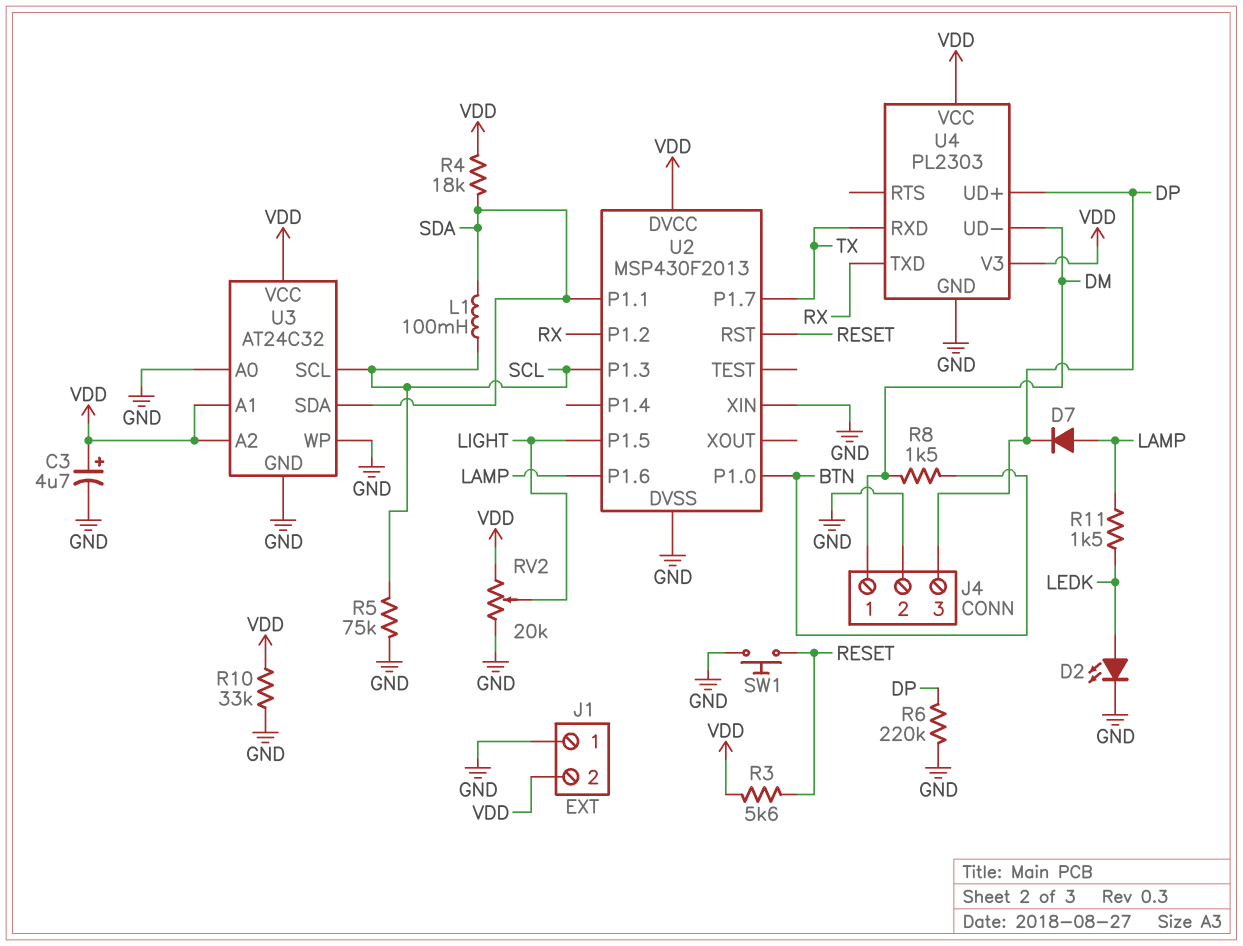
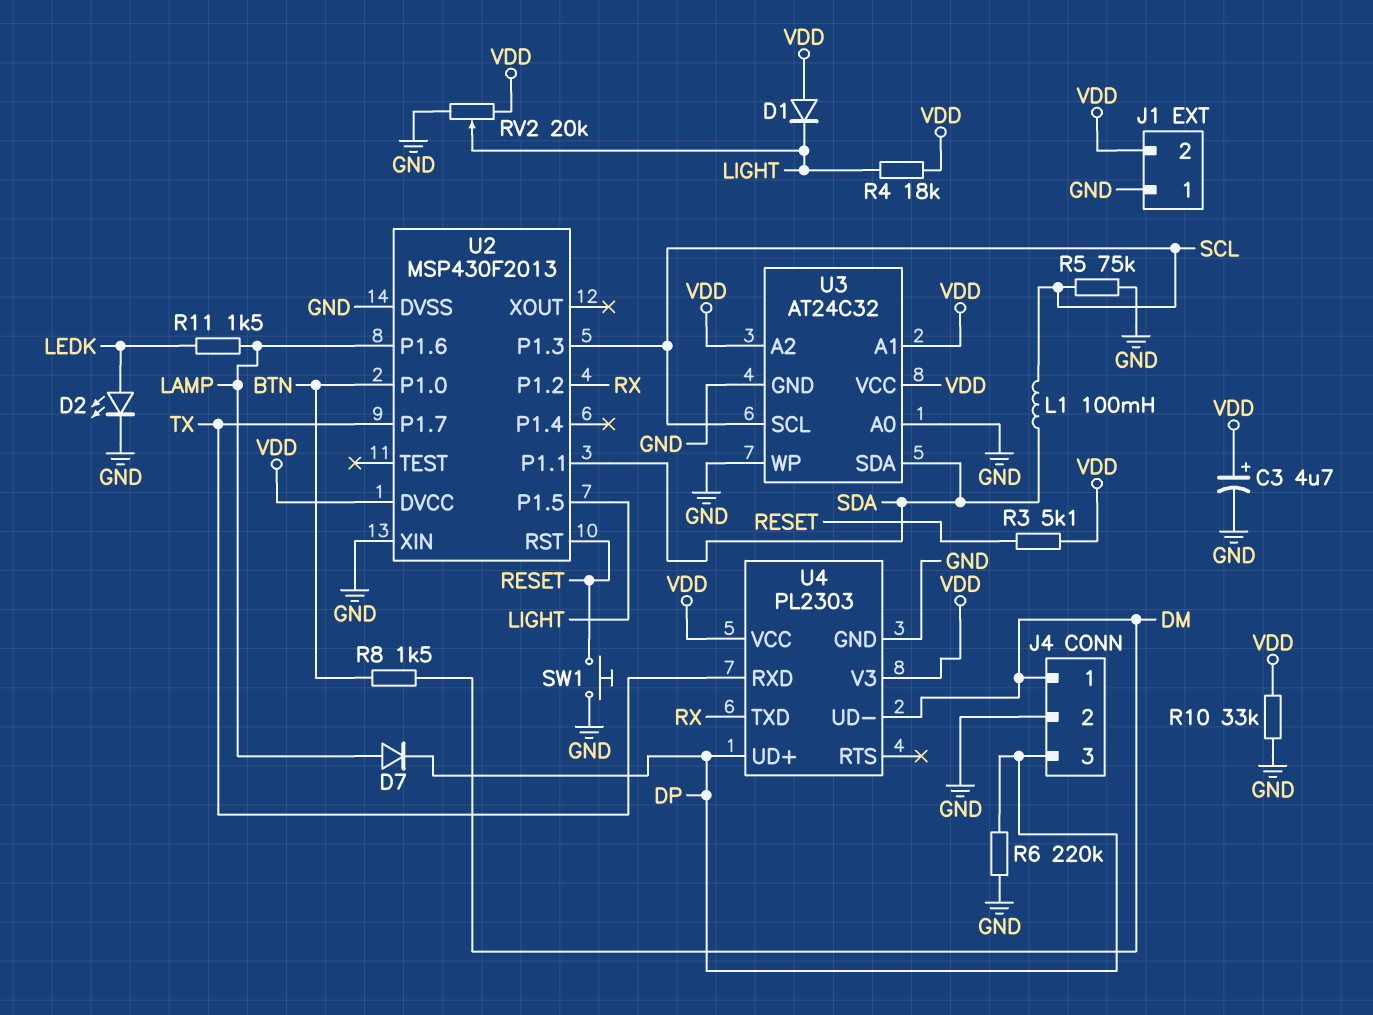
D1: none -> diode (A VDD, K LIGHT)
R3: 5.6k (RESET, VDD) -> 5.1k (RESET, VDD)
R4: 18k (SDA, VDD) -> 18k (LIGHT, VDD)

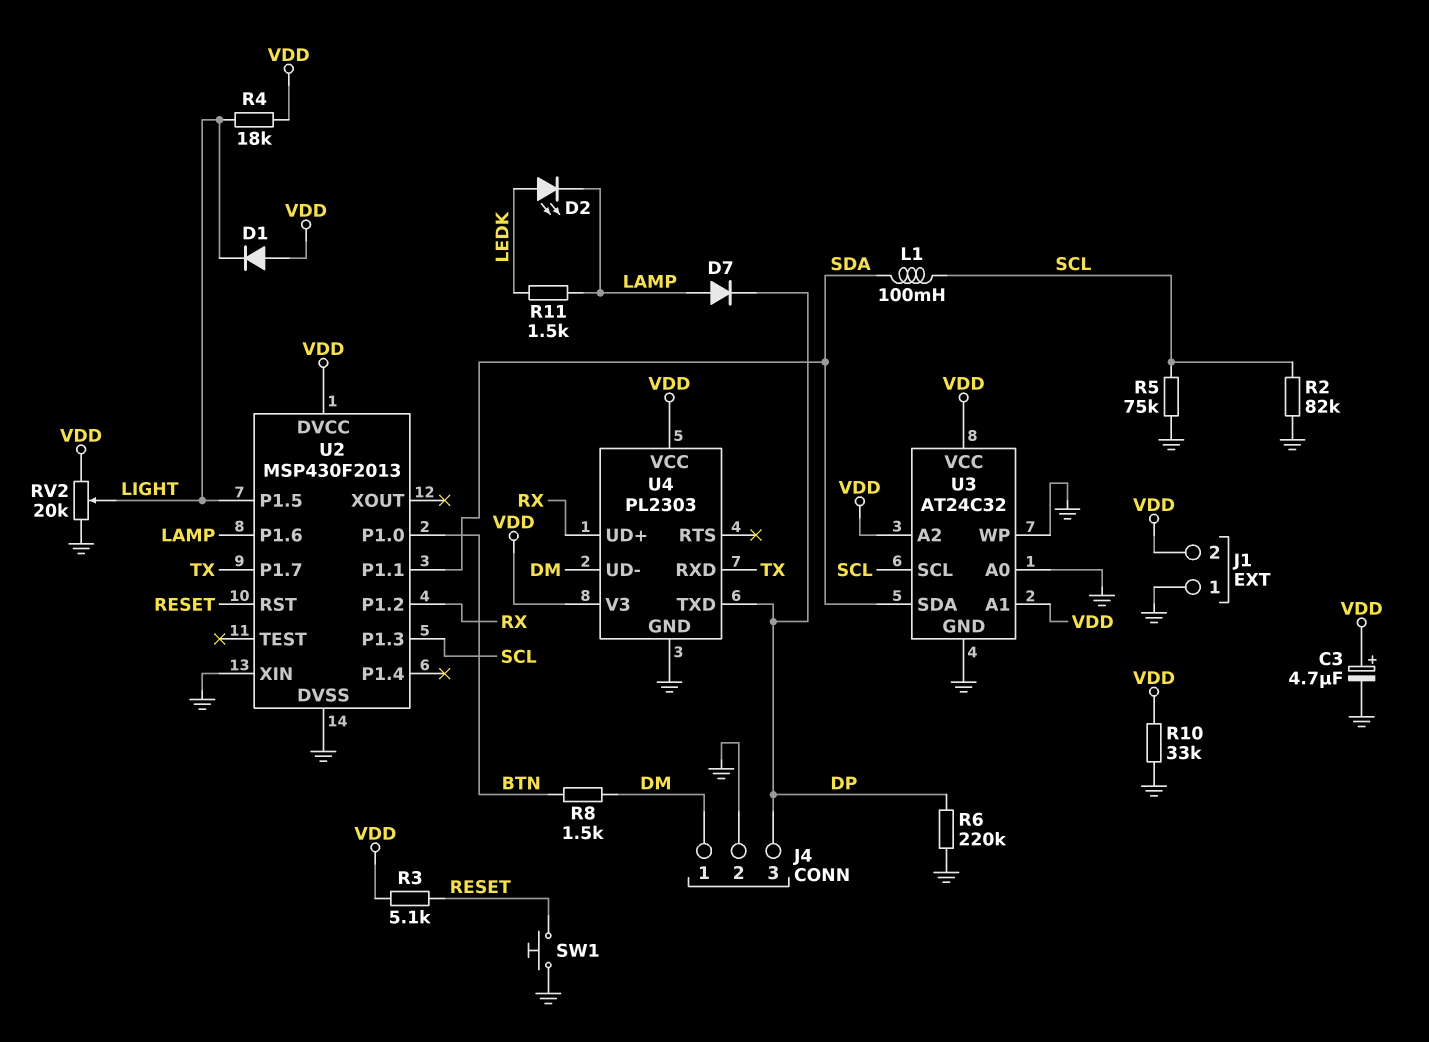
D2: LED (A LEDK, K GND) -> LED (A LEDK, K LAMP)
R2: none -> 82k (GND, SCL)
U4 pin TXD: RX -> DP
U4 pin UD+: DP -> RX

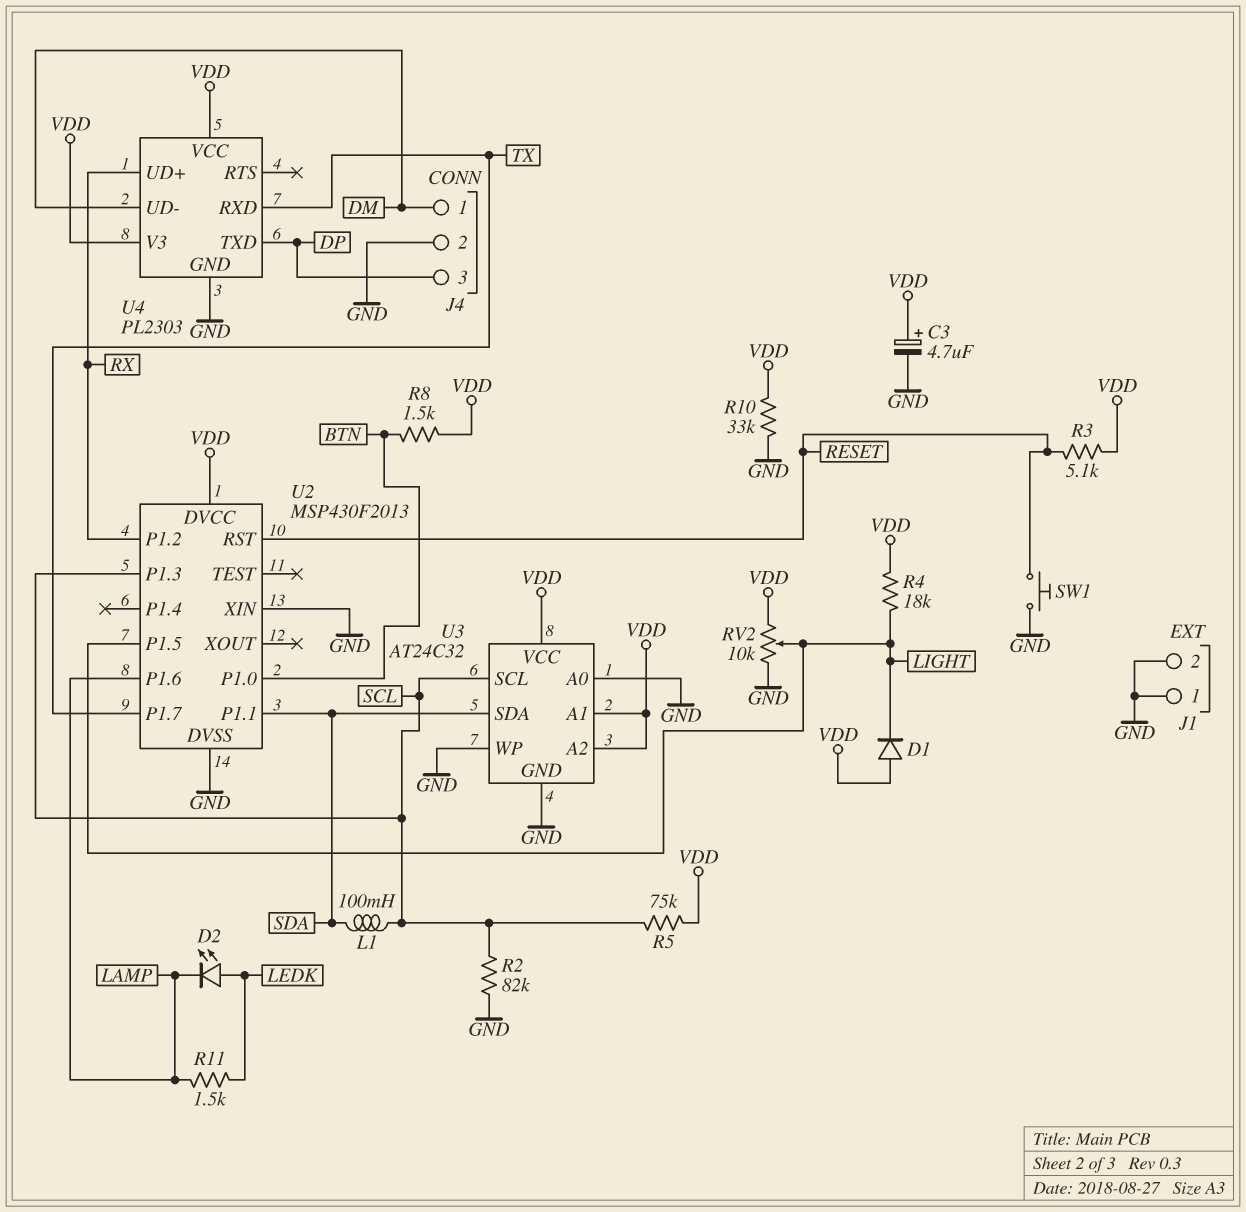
D7: diode (A LAMP, K DP) -> none
J1 pin 2: VDD -> GND
R5: 75k (GND, SCL) -> 75k (SCL, VDD)
R6: 220k (DP, GND) -> none
R8: 1.5k (BTN, DM) -> 1.5k (BTN, VDD)
RV2: 20k (GND, VDD, wiper LIGHT) -> 10k (GND, VDD, wiper LIGHT)

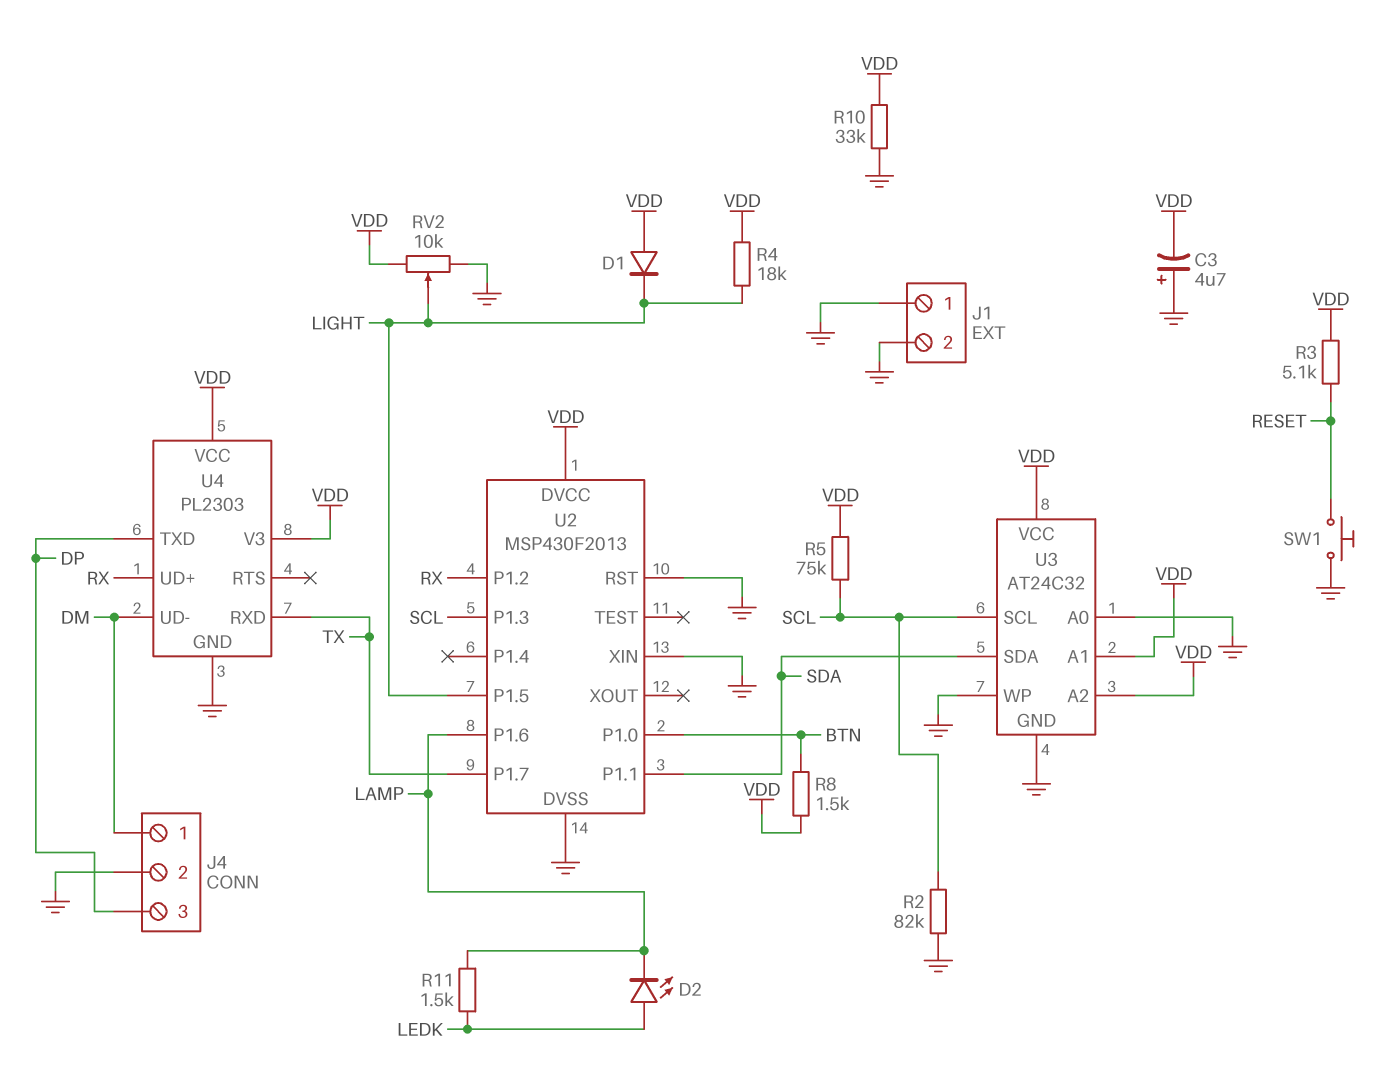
C3: 4.7uF (plus VDD, minus GND) -> 4.7uF (plus GND, minus VDD)
L1: 100mH (SCL, SDA) -> none
U2 pin RST: RESET -> GND

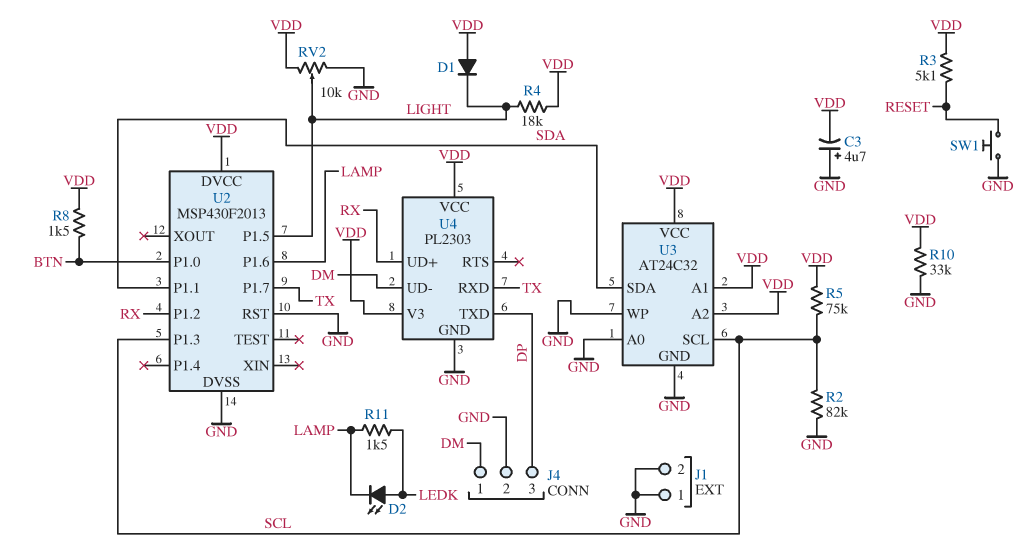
U2 pin XIN: GND -> none

